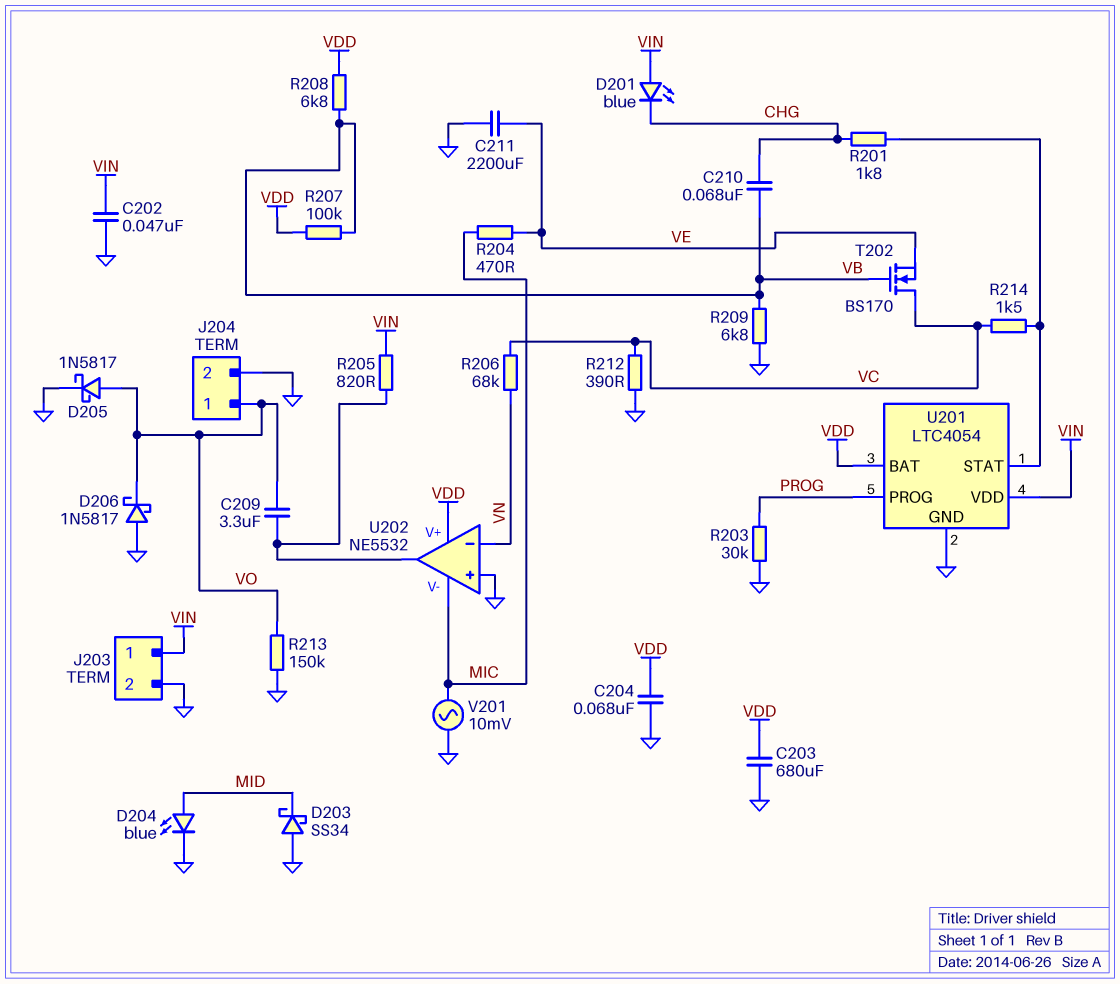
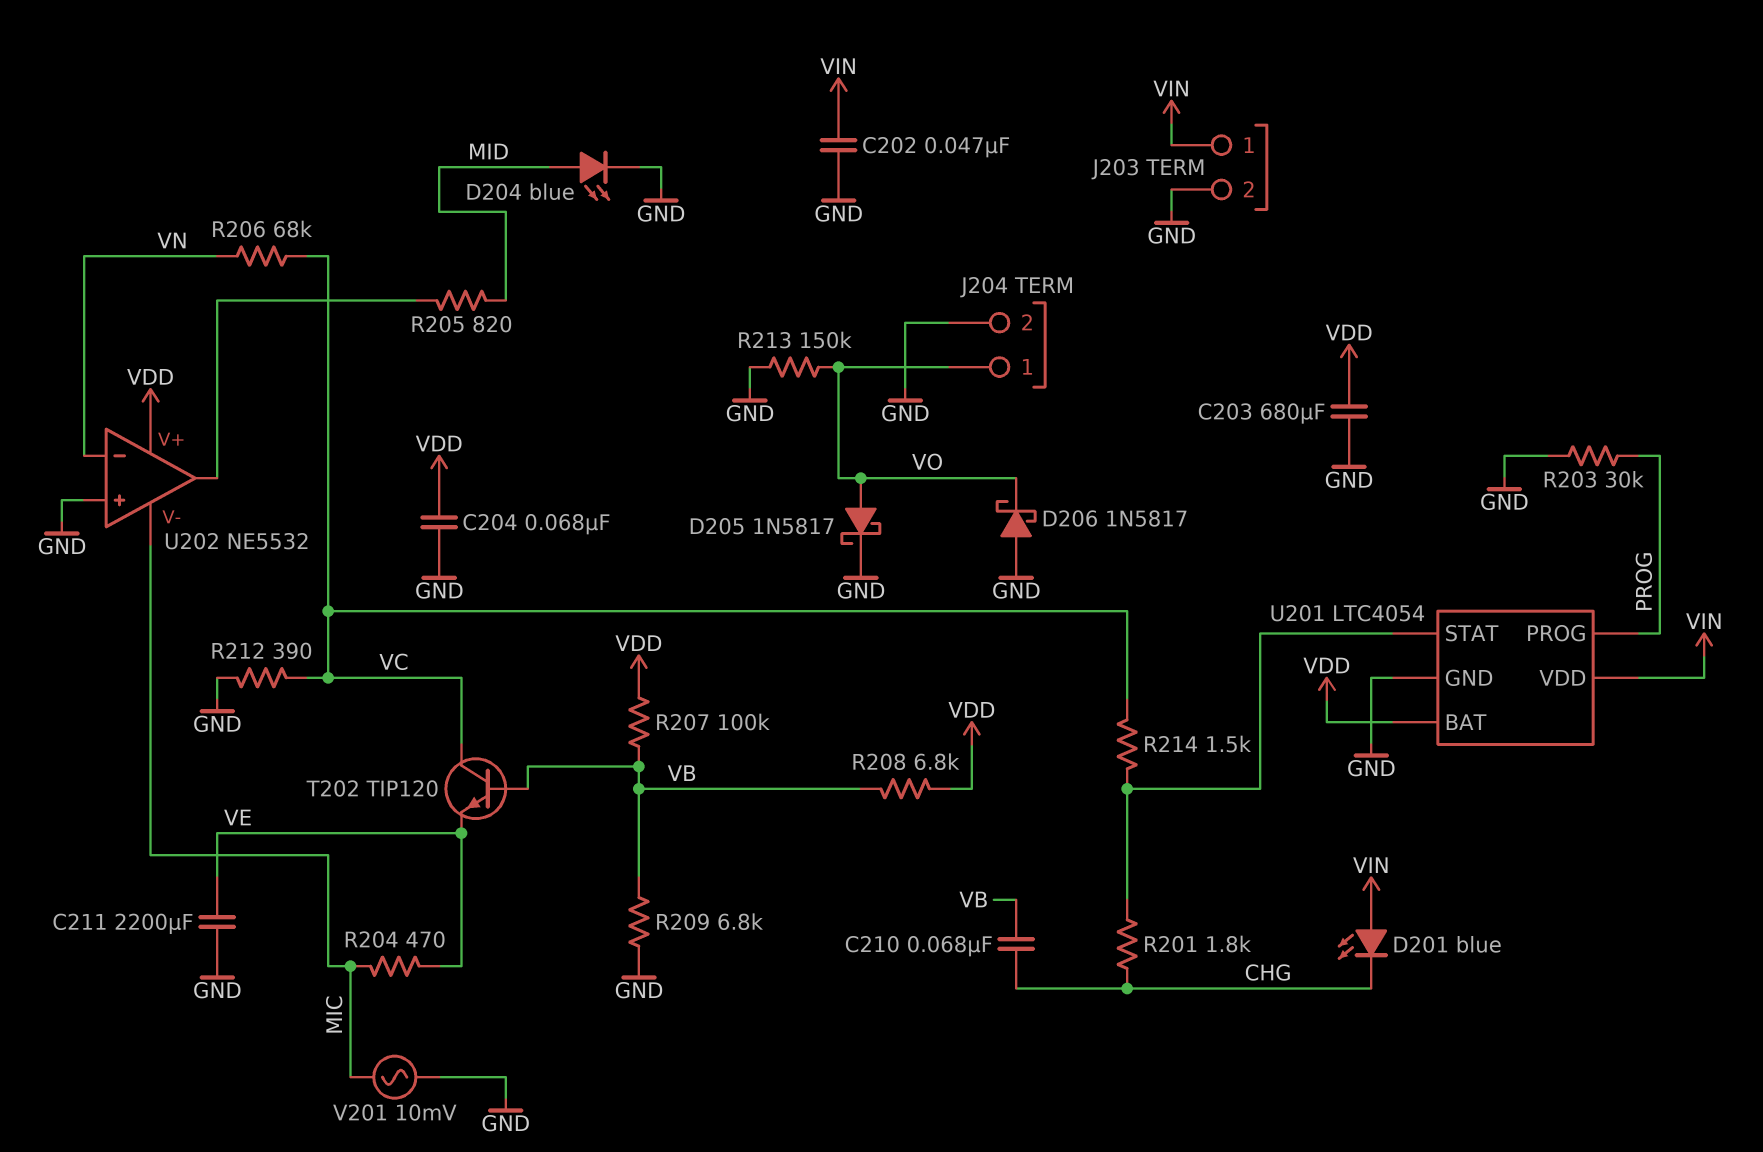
C209: 3.3uF (U202/out, VO) -> none
D203: schottky SS34 (A GND, K MID) -> none
R205: 820 (U202/out, VIN) -> 820 (MID, U202/out)
T202: NMOS BS170 (G VB, D VC, S VE) -> NPN TIP120 (B VB, C VC, E VE)

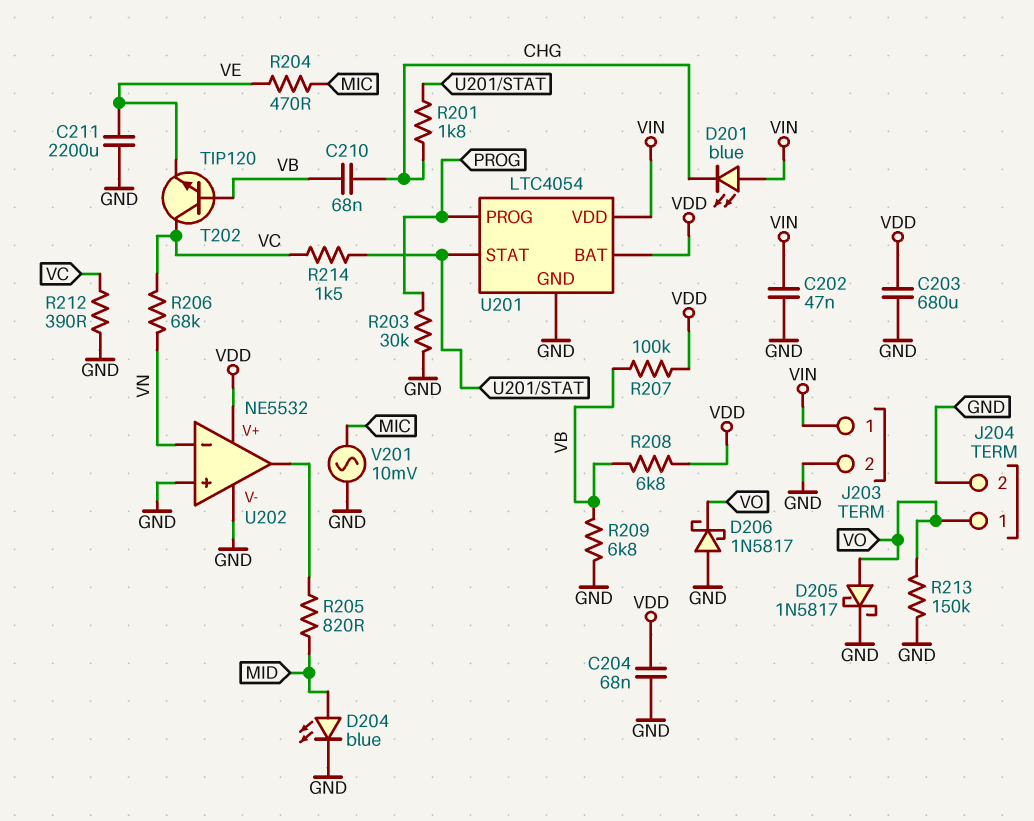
U202 pin V-: MIC -> GND

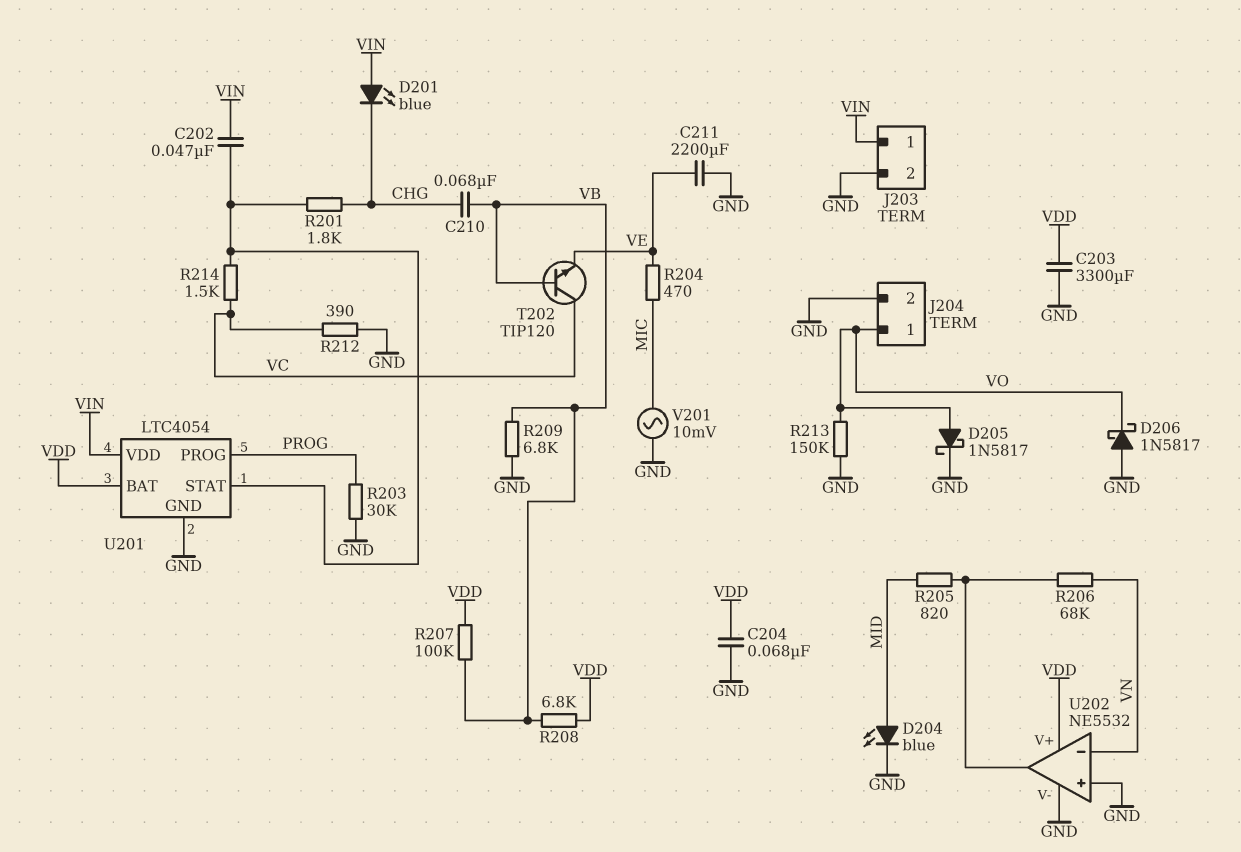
C202: 47nF (GND, VIN) -> 47nF (U201/STAT, VIN)
C203: 680uF (GND, VDD) -> 3300uF (GND, VDD)
R206: 68k (VC, VN) -> 68k (U202/out, VN)

